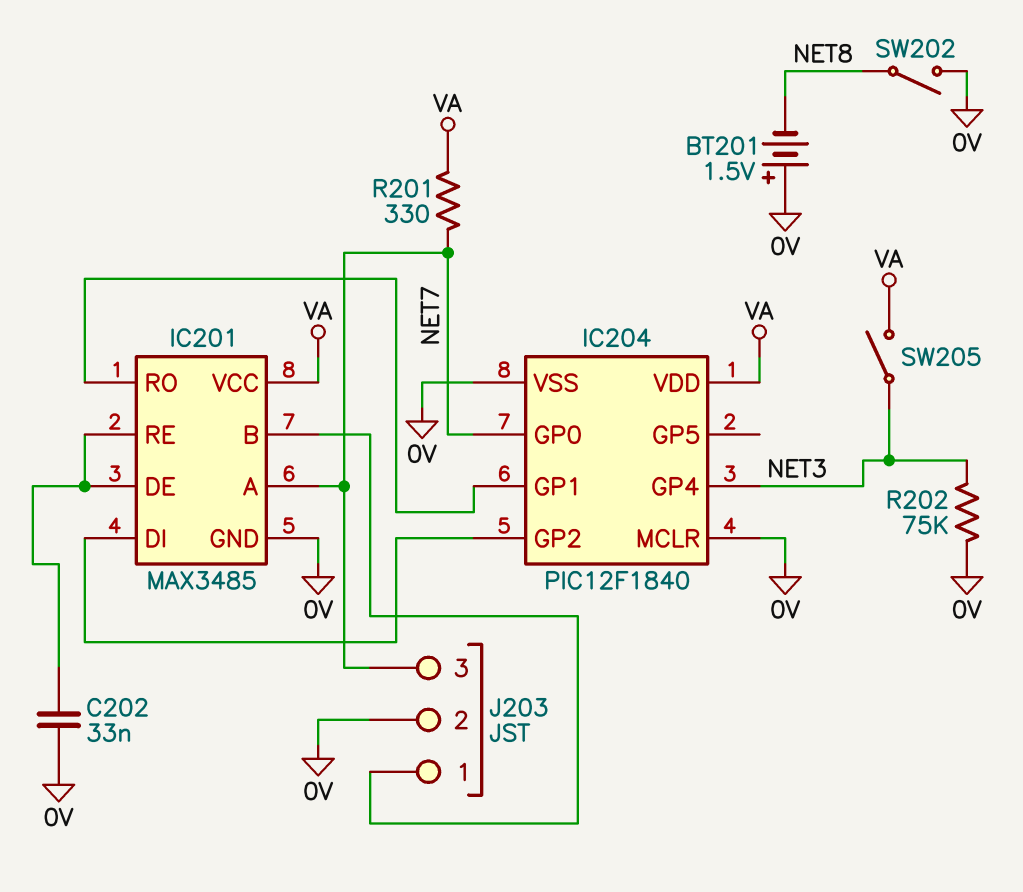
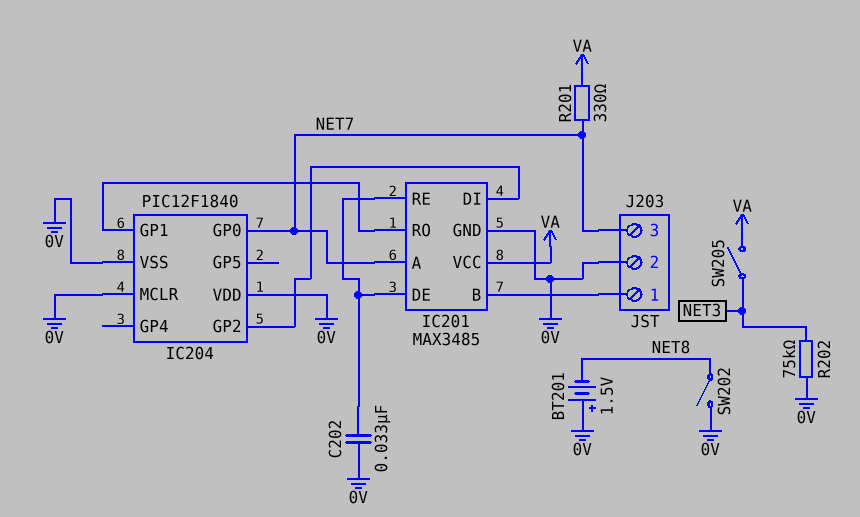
IC204 pin GP4: NET3 -> none
IC204 pin VDD: VA -> 0V

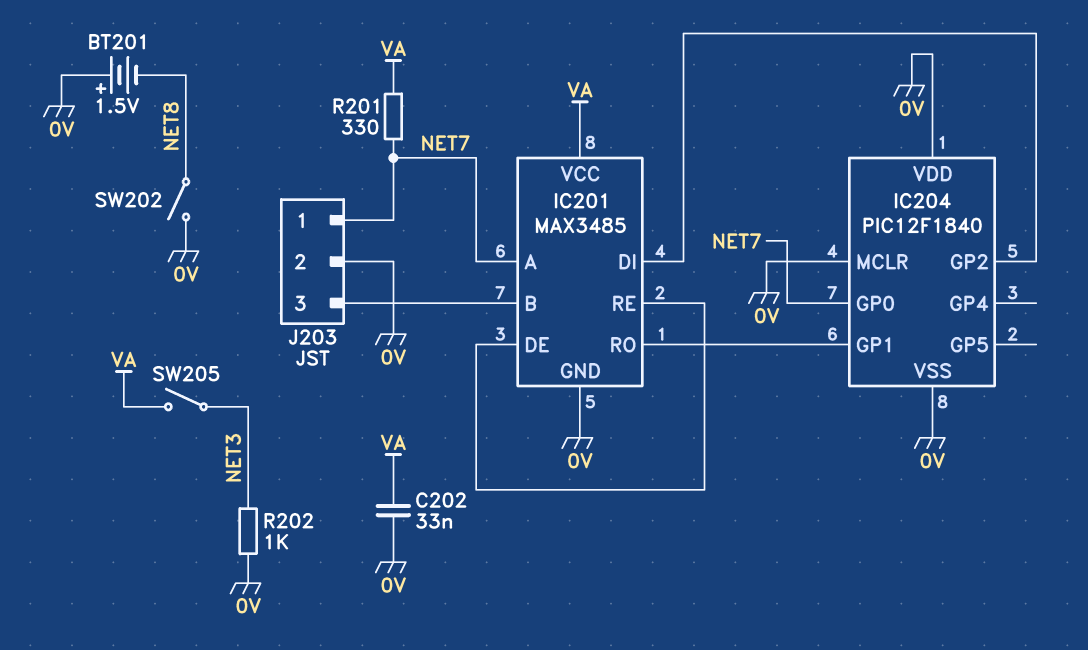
C202: 33nF (0V, IC201/DE) -> 33nF (0V, VA)
J203 pin 1: IC201/B -> NET7
J203 pin 3: NET7 -> IC201/B
R202: 75k (0V, NET3) -> 1k (0V, NET3)

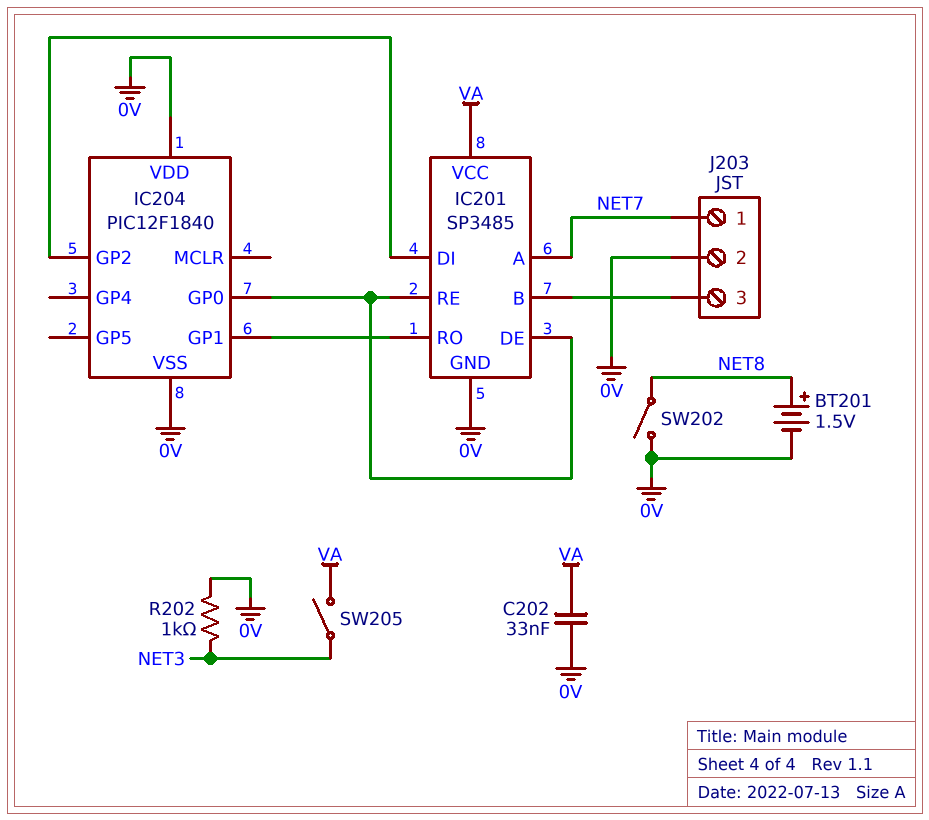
BT201: 1.5V (plus 0V, minus NET8) -> 1.5V (plus NET8, minus 0V)
IC201: MAX3485 -> SP3485
IC204 pin GP0: NET7 -> IC201/DE
IC204 pin MCLR: 0V -> none
R201: 330 (NET7, VA) -> none

